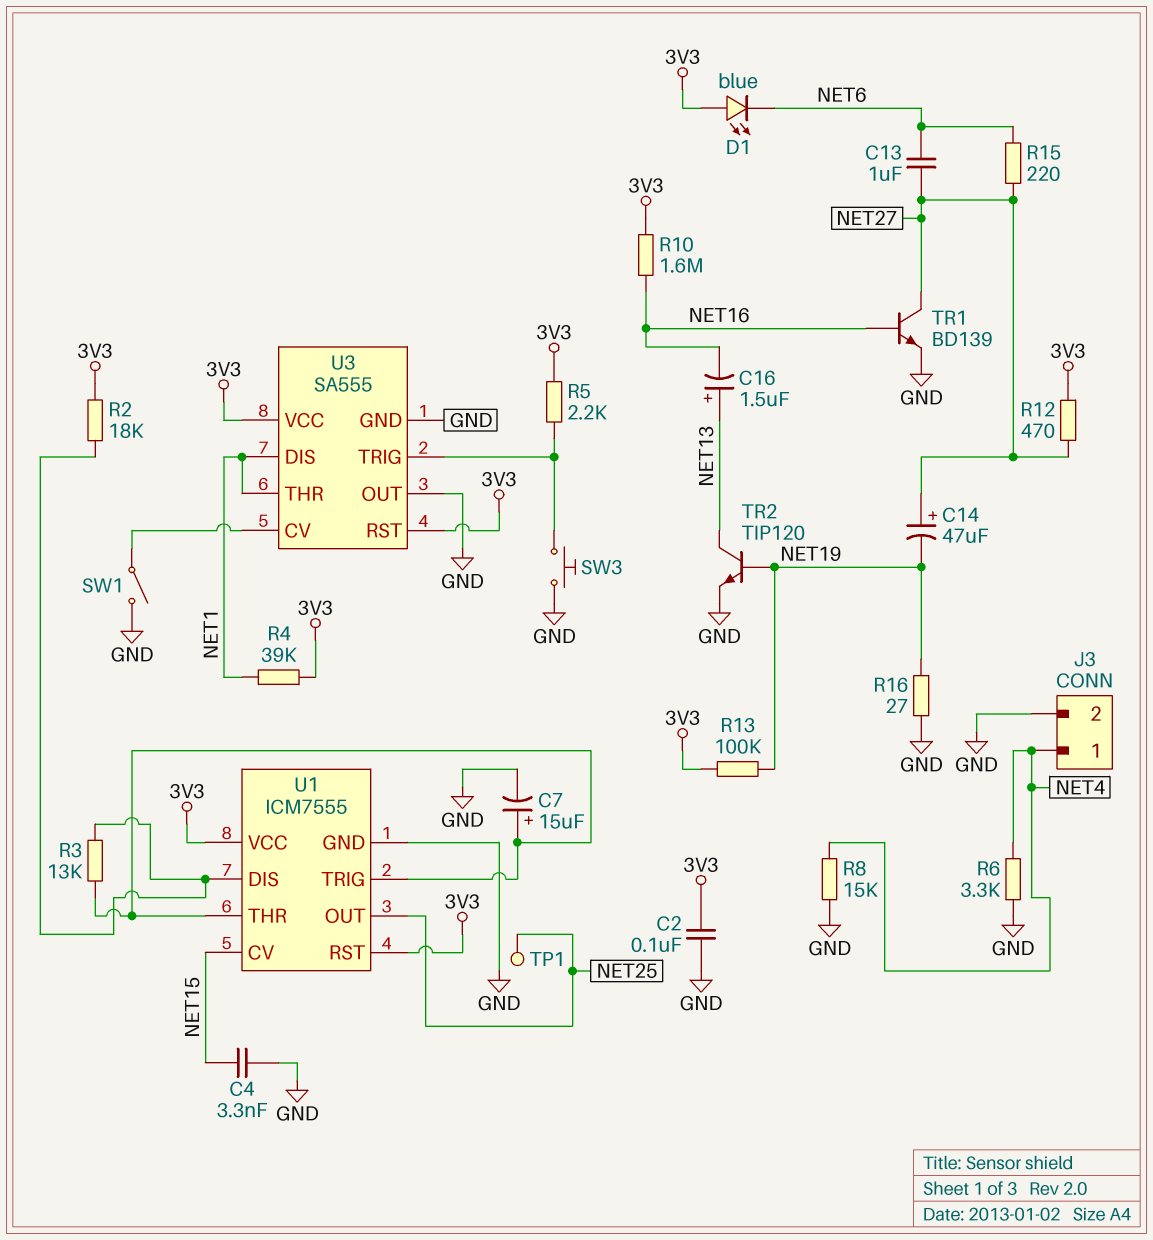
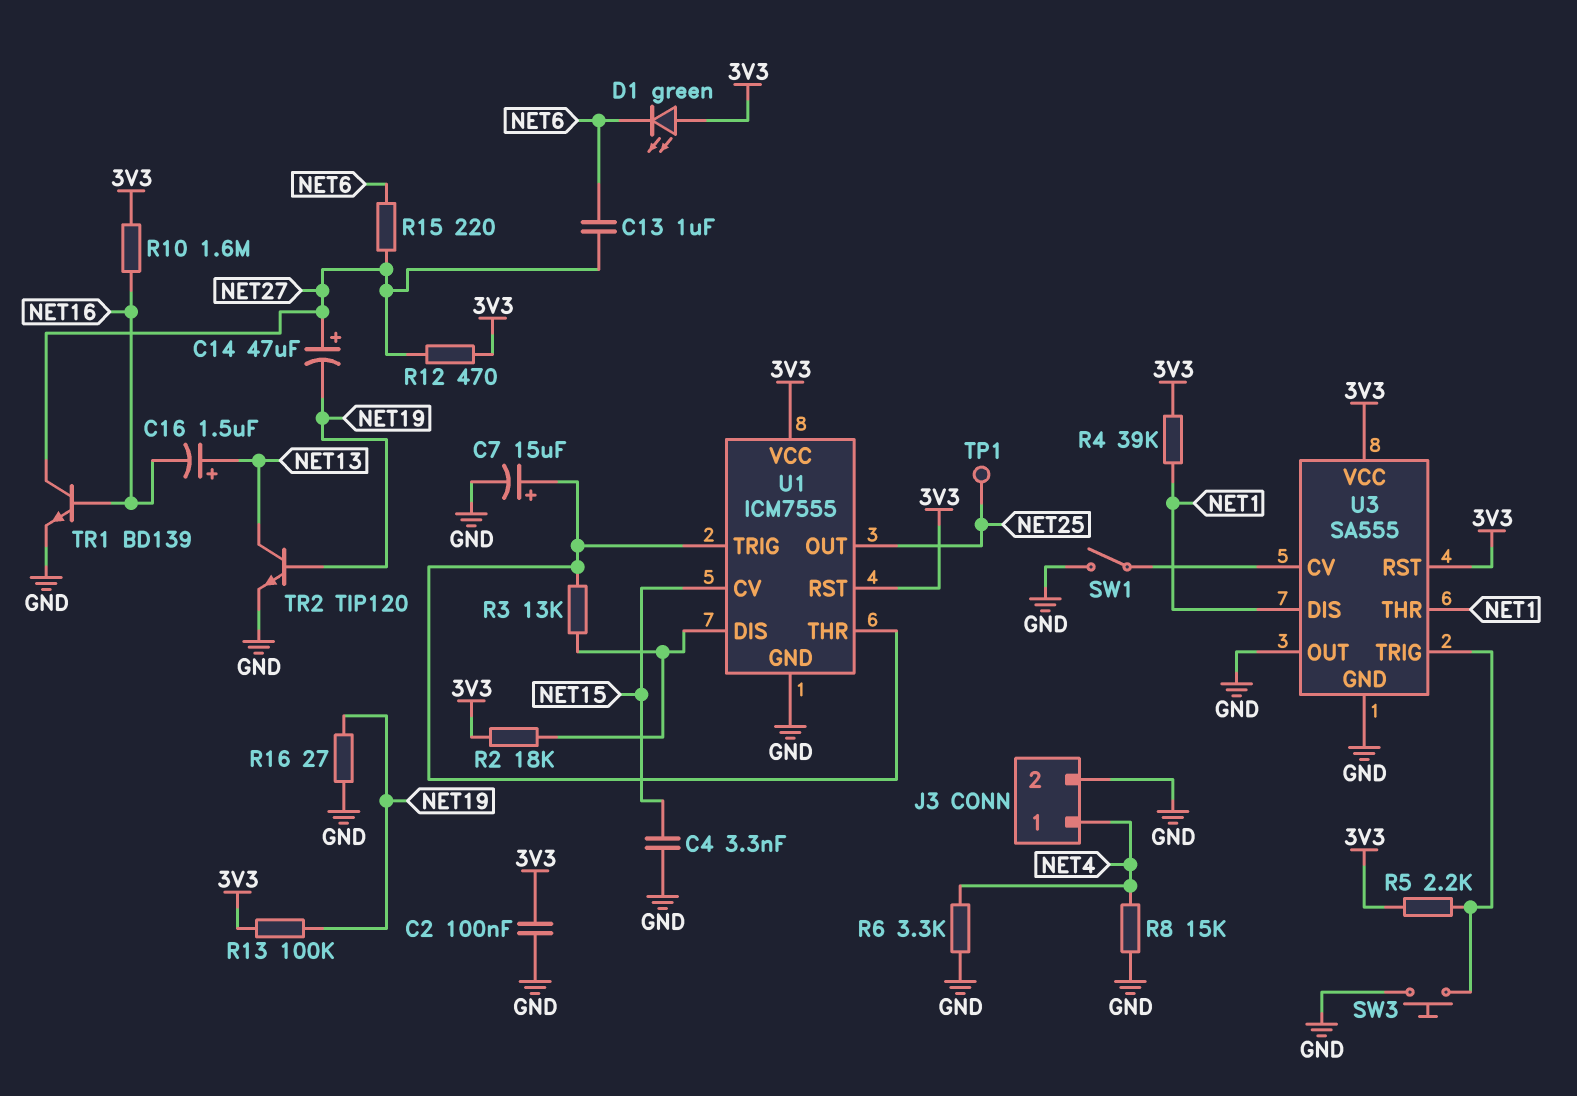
D1: LED blue (A 3V3, K NET6) -> LED green (A 3V3, K NET6)

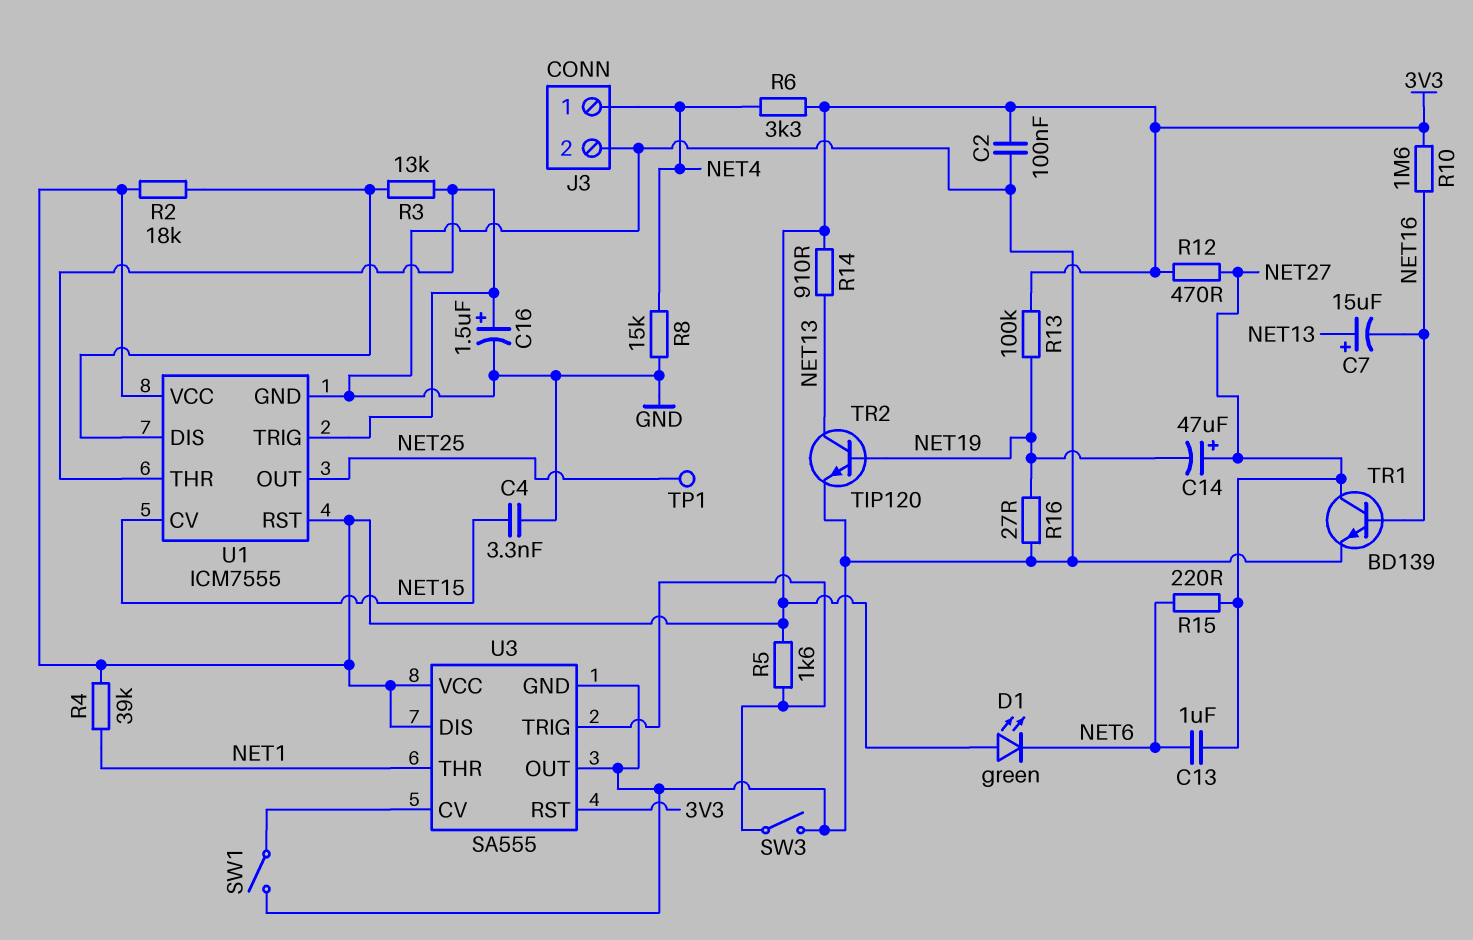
C7: 15uF (plus U1/THR, minus GND) -> 15uF (plus NET13, minus NET16)
C16: 1.5uF (plus NET13, minus NET16) -> 1.5uF (plus U1/THR, minus GND)
R5: 2.2k (3V3, U3/TRIG) -> 1.6k (3V3, U3/TRIG)
R6: 3.3k (GND, NET4) -> 3.3k (3V3, NET4)
R14: none -> 910 (3V3, NET13)
SW3: button (GND, U3/TRIG) -> switch (GND, U3/TRIG)
U3 pin DIS: NET1 -> 3V3

